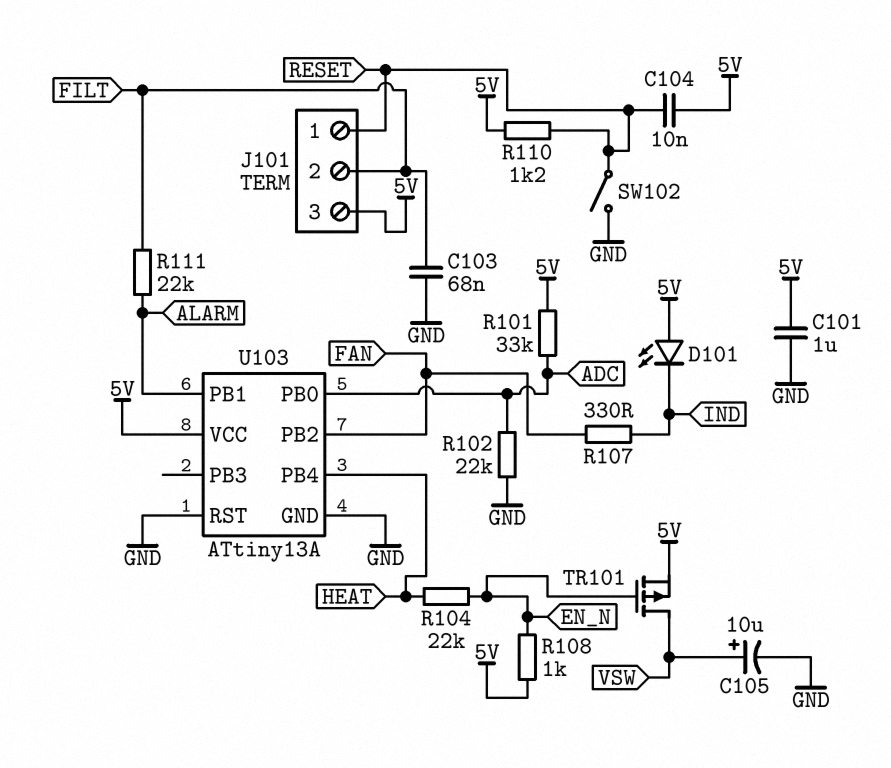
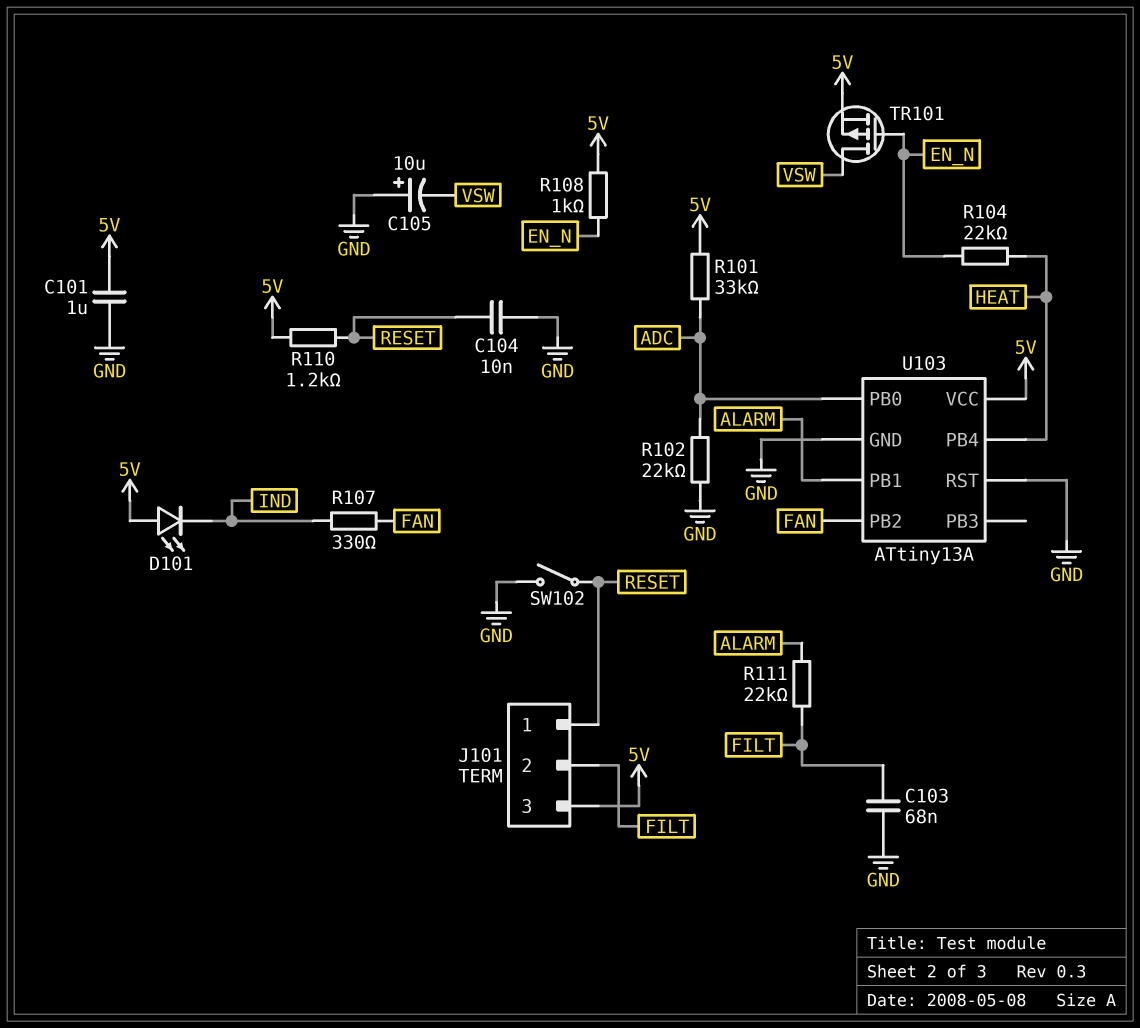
C104: 10nF (5V, RESET) -> 10nF (GND, RESET)
C105: 10uF (plus VSW, minus GND) -> 10uF (plus GND, minus VSW)

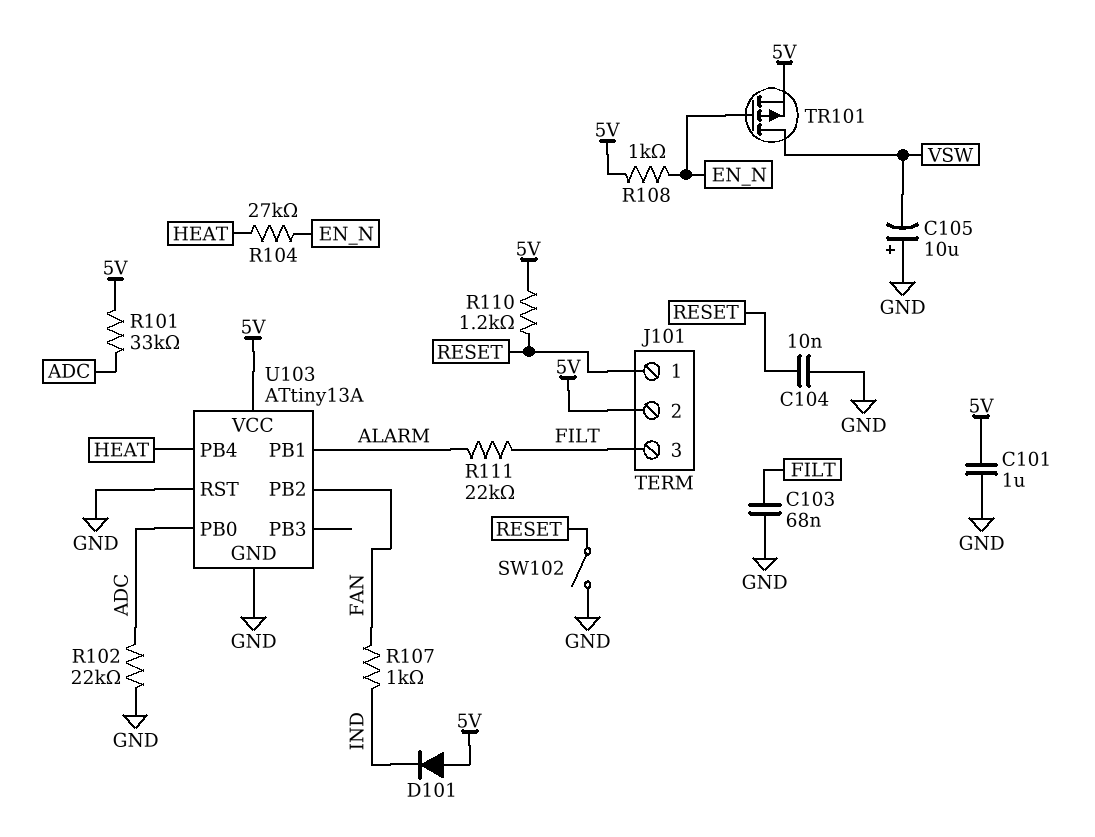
D101: LED (A 5V, K IND) -> diode (A 5V, K IND)
J101 pin 2: FILT -> 5V
J101 pin 3: 5V -> FILT
R104: 22k (EN_N, HEAT) -> 27k (EN_N, HEAT)
R107: 330 (FAN, IND) -> 1k (FAN, IND)

